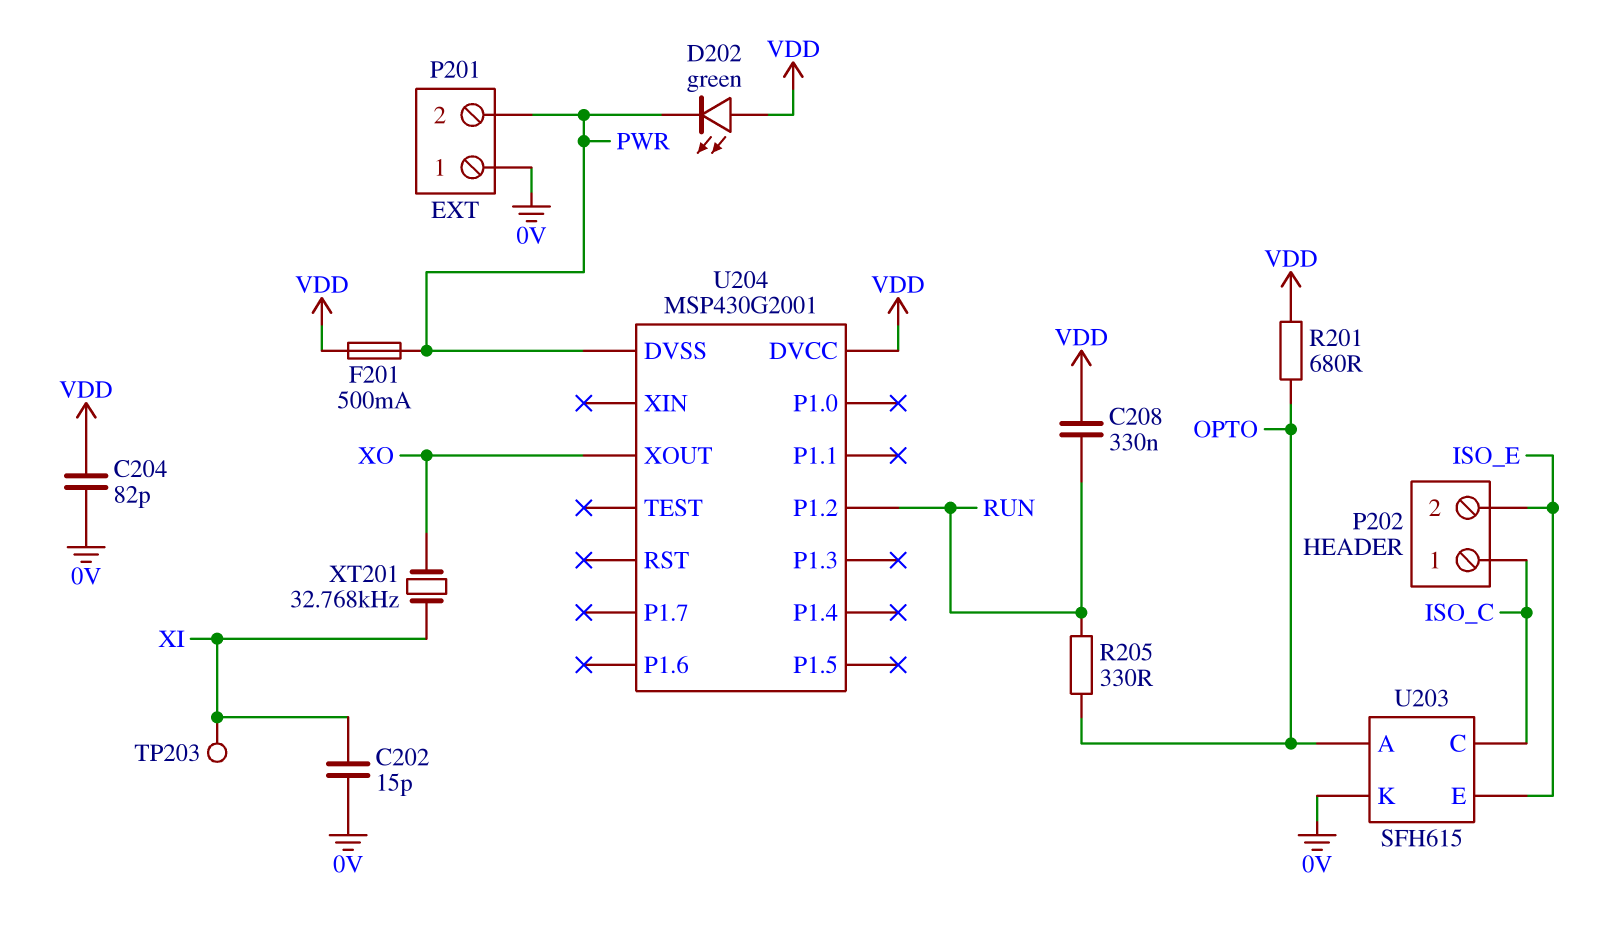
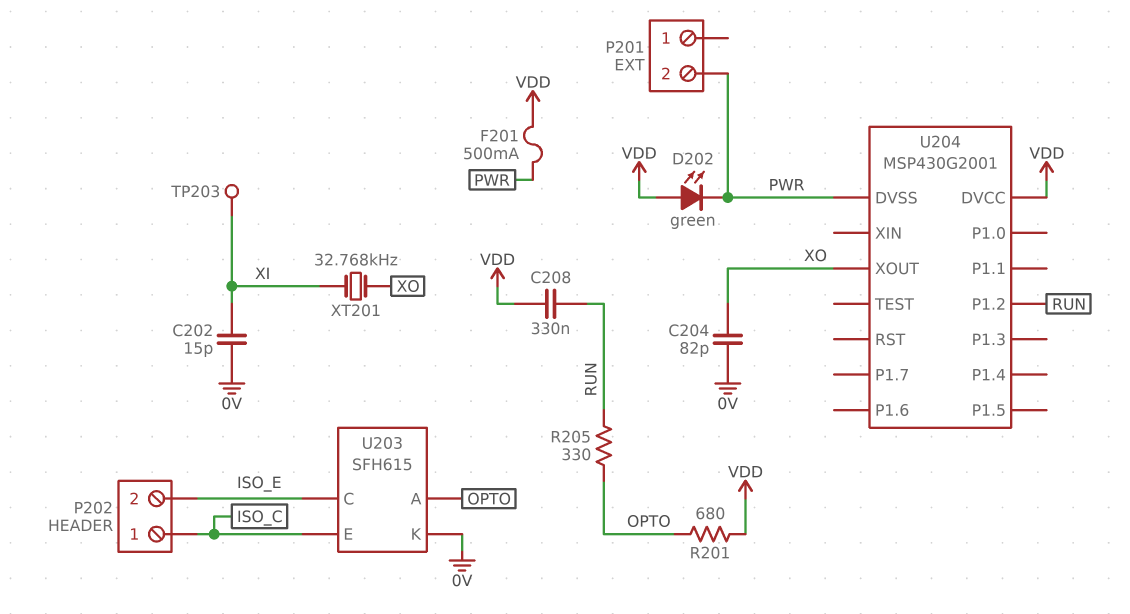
C204: 82pF (0V, VDD) -> 82pF (0V, XO)
P201 pin 1: 0V -> none
U203 pin C: ISO_C -> ISO_E
U203 pin E: ISO_E -> ISO_C

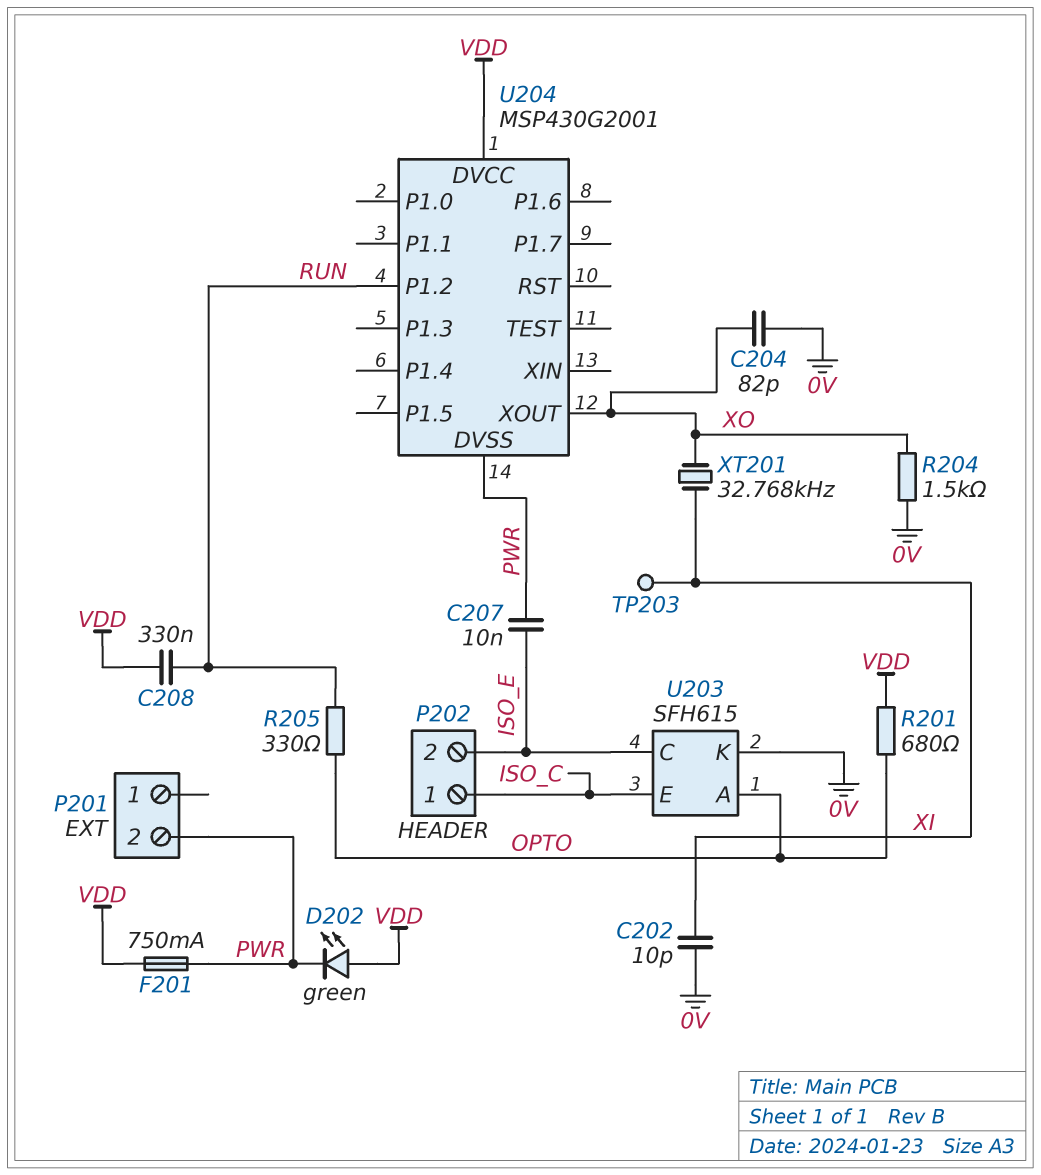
C202: 15pF (0V, XI) -> 10pF (0V, XI)
C207: none -> 10nF (ISO_E, PWR)
F201: 500mA (PWR, VDD) -> 750mA (PWR, VDD)
R204: none -> 1.5k (0V, XO)

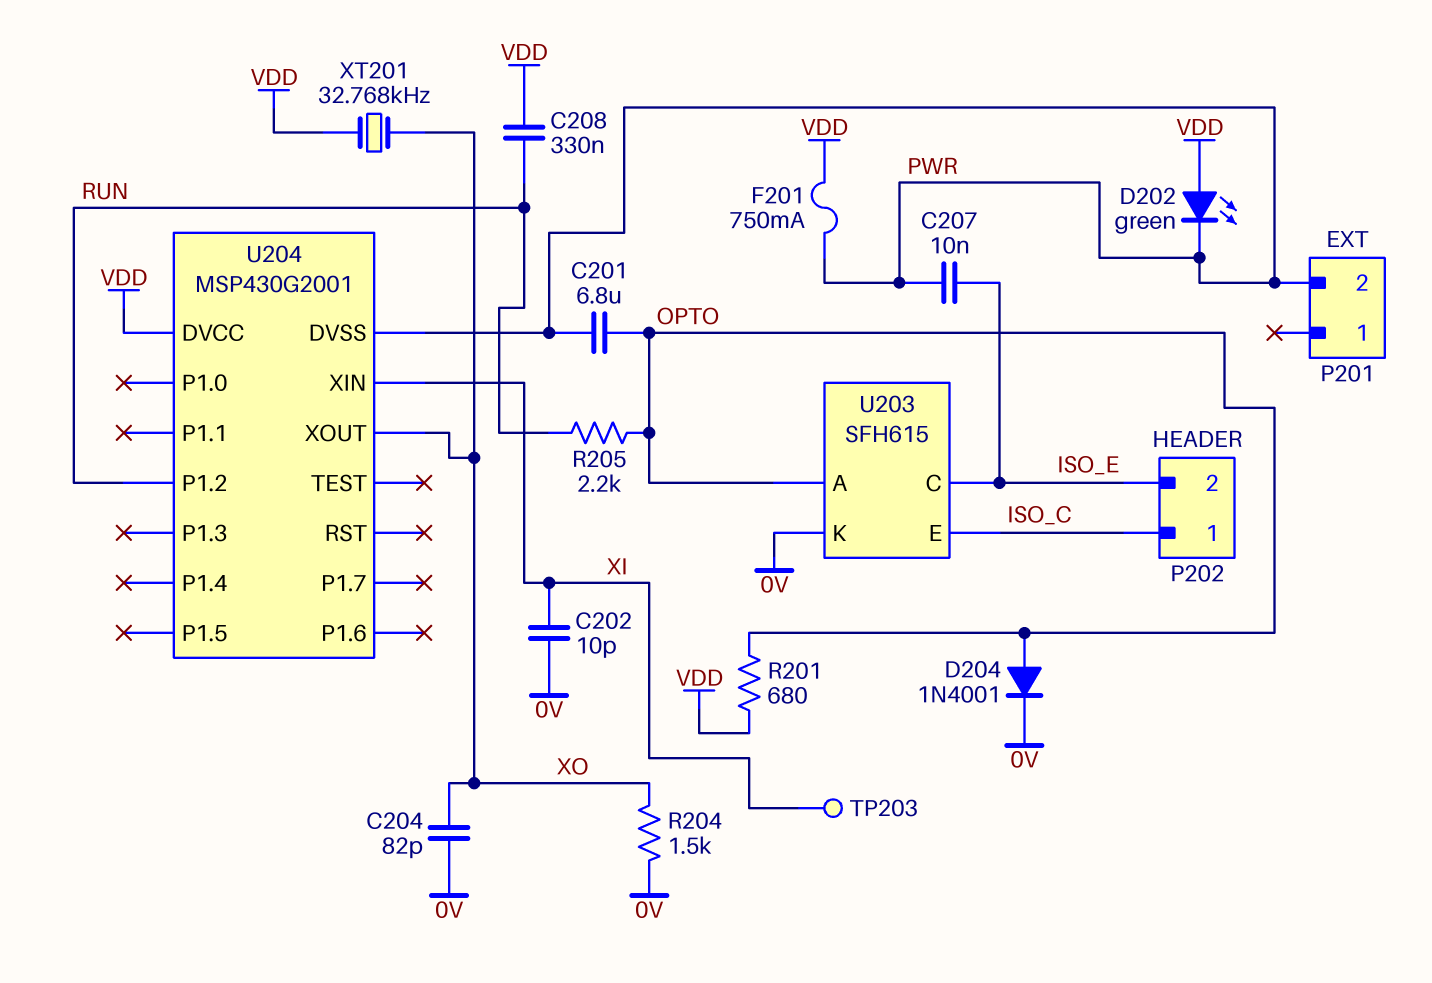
C201: none -> 6.8uF (OPTO, PWR)
D204: none -> diode 1N4001 (A OPTO, K 0V)
R205: 330 (OPTO, RUN) -> 2.2k (OPTO, RUN)
U204 pin XIN: none -> XI
XT201: 32.768kHz (XI, XO) -> 32.768kHz (VDD, XO)

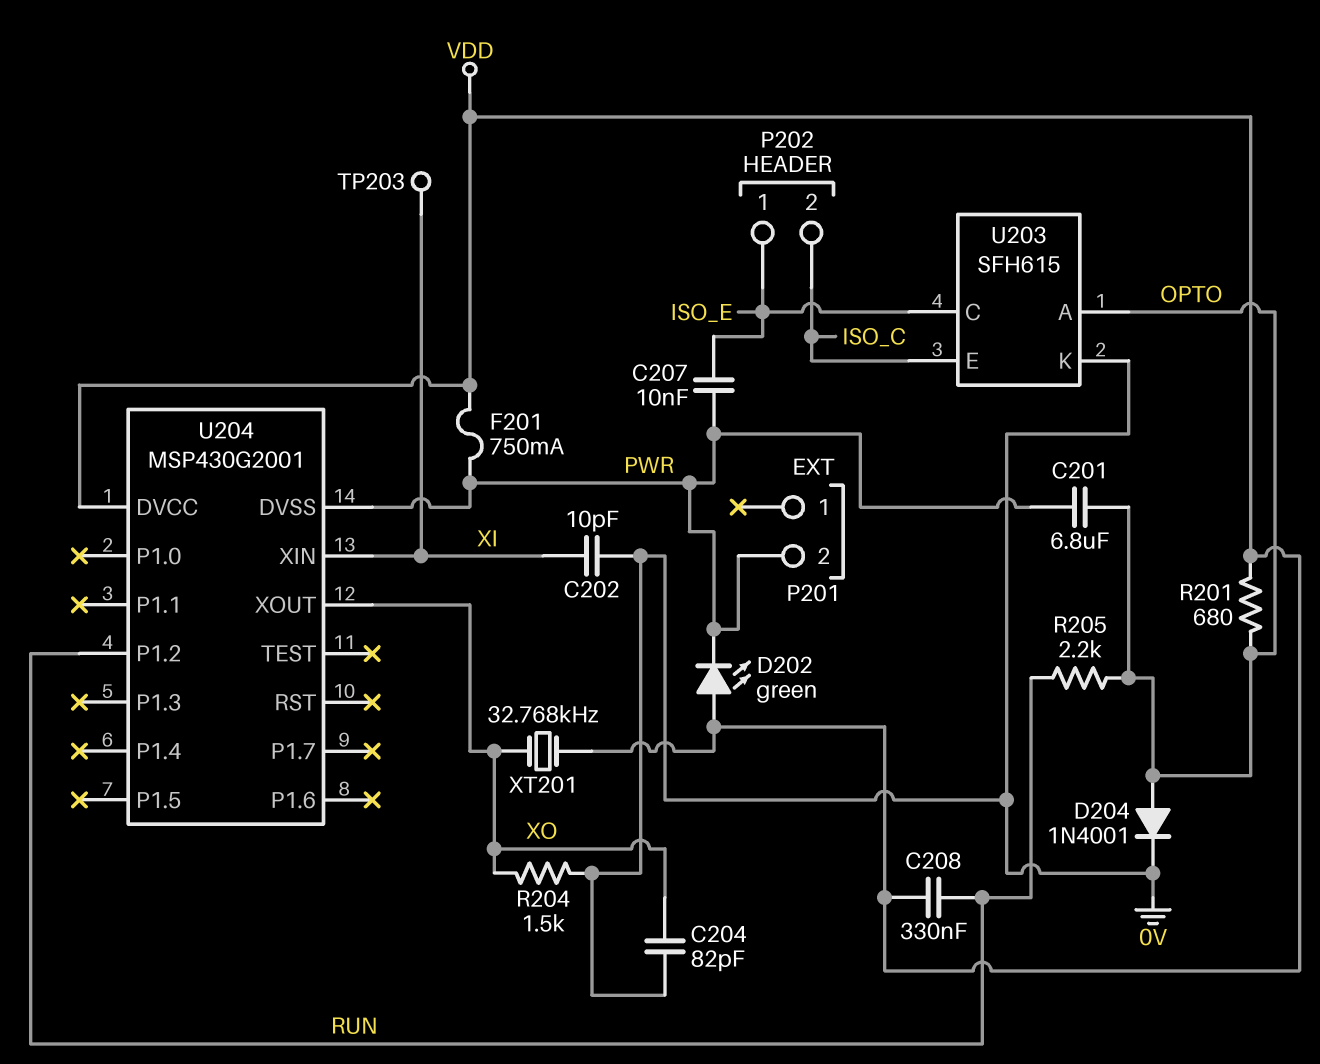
P202 pin 1: ISO_C -> ISO_E
P202 pin 2: ISO_E -> ISO_C

